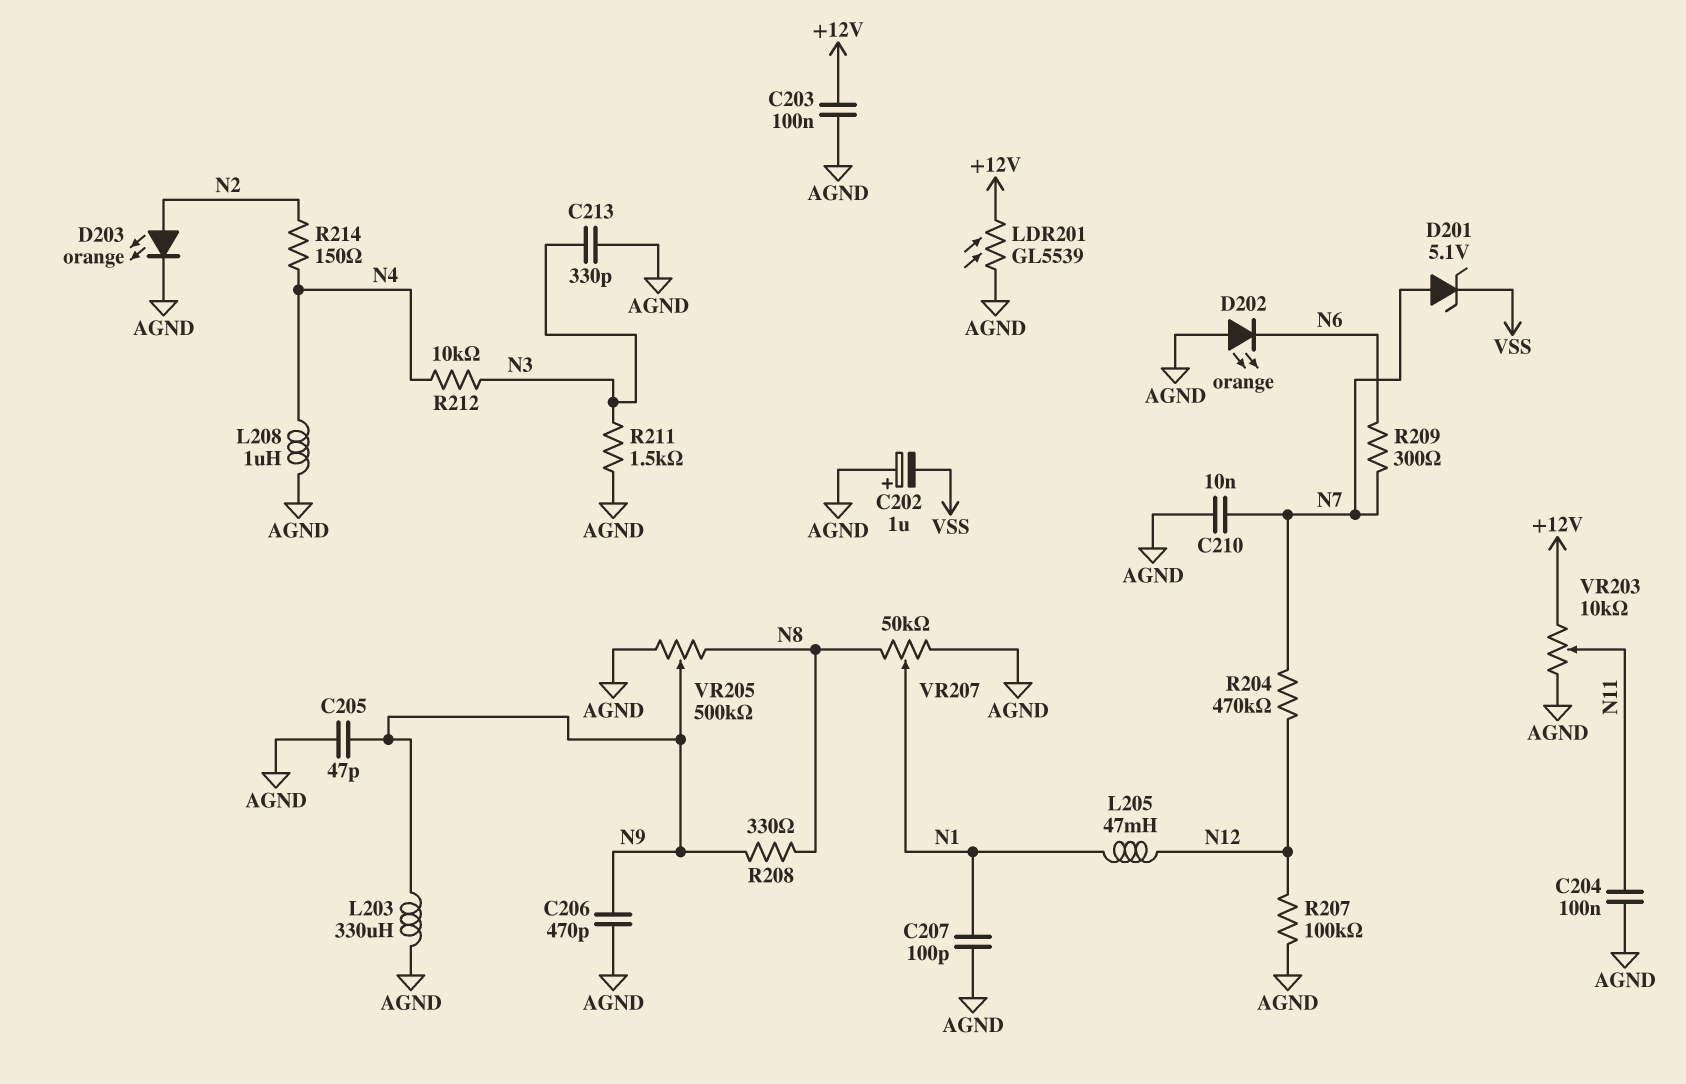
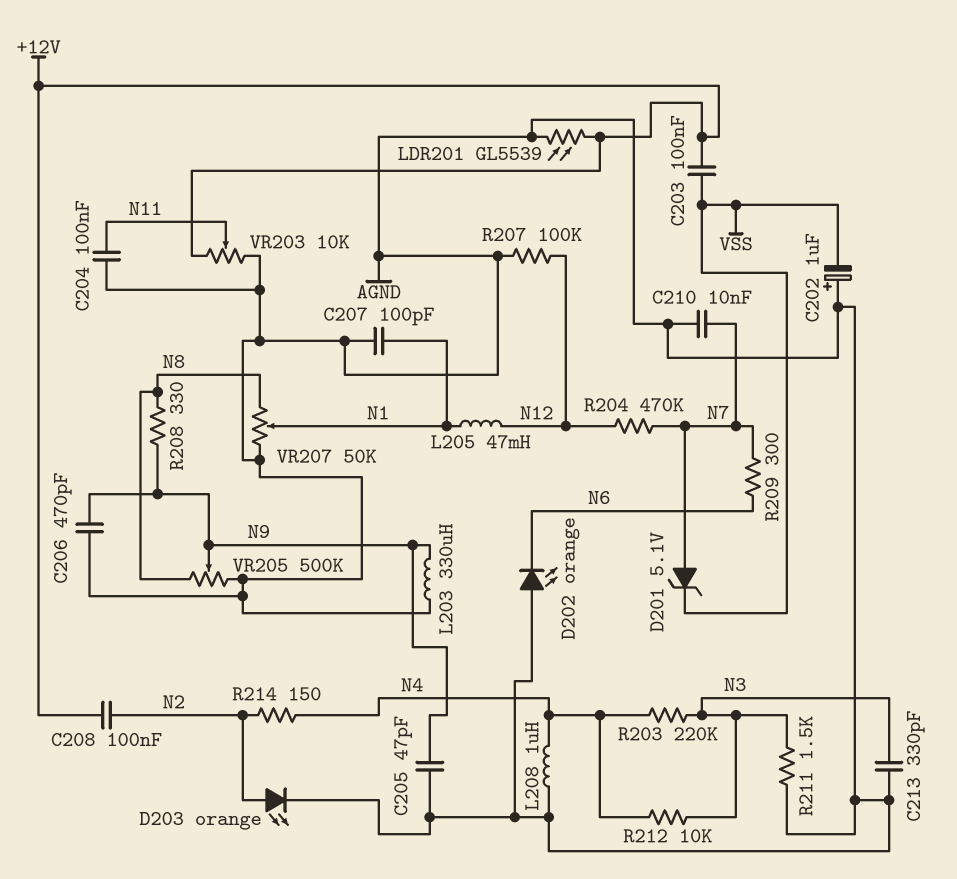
C203: 100nF (+12V, AGND) -> 100nF (+12V, VSS)
C208: none -> 100nF (+12V, N2)
R203: none -> 220k (N3, N4)

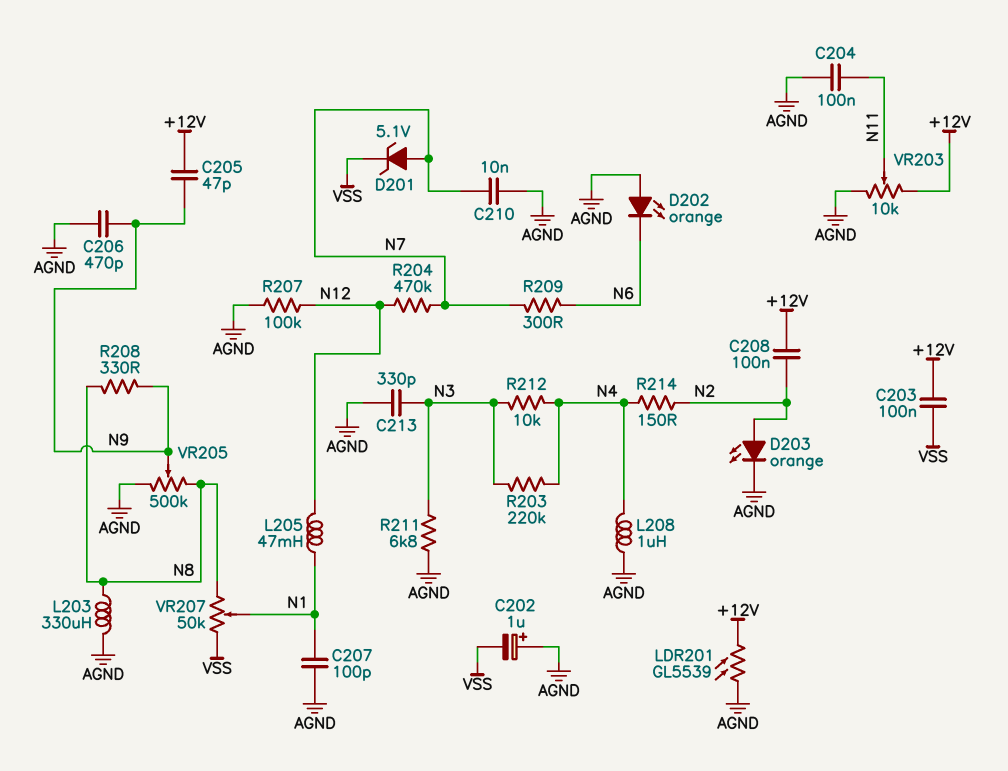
C205: 47pF (AGND, N9) -> 47pF (+12V, N9)
L203: 330uH (AGND, N9) -> 330uH (AGND, N8)
R211: 1.5k (AGND, N3) -> 6.8k (AGND, N3)
VR207: 50k (AGND, N8, wiper N1) -> 50k (N8, VSS, wiper N1)

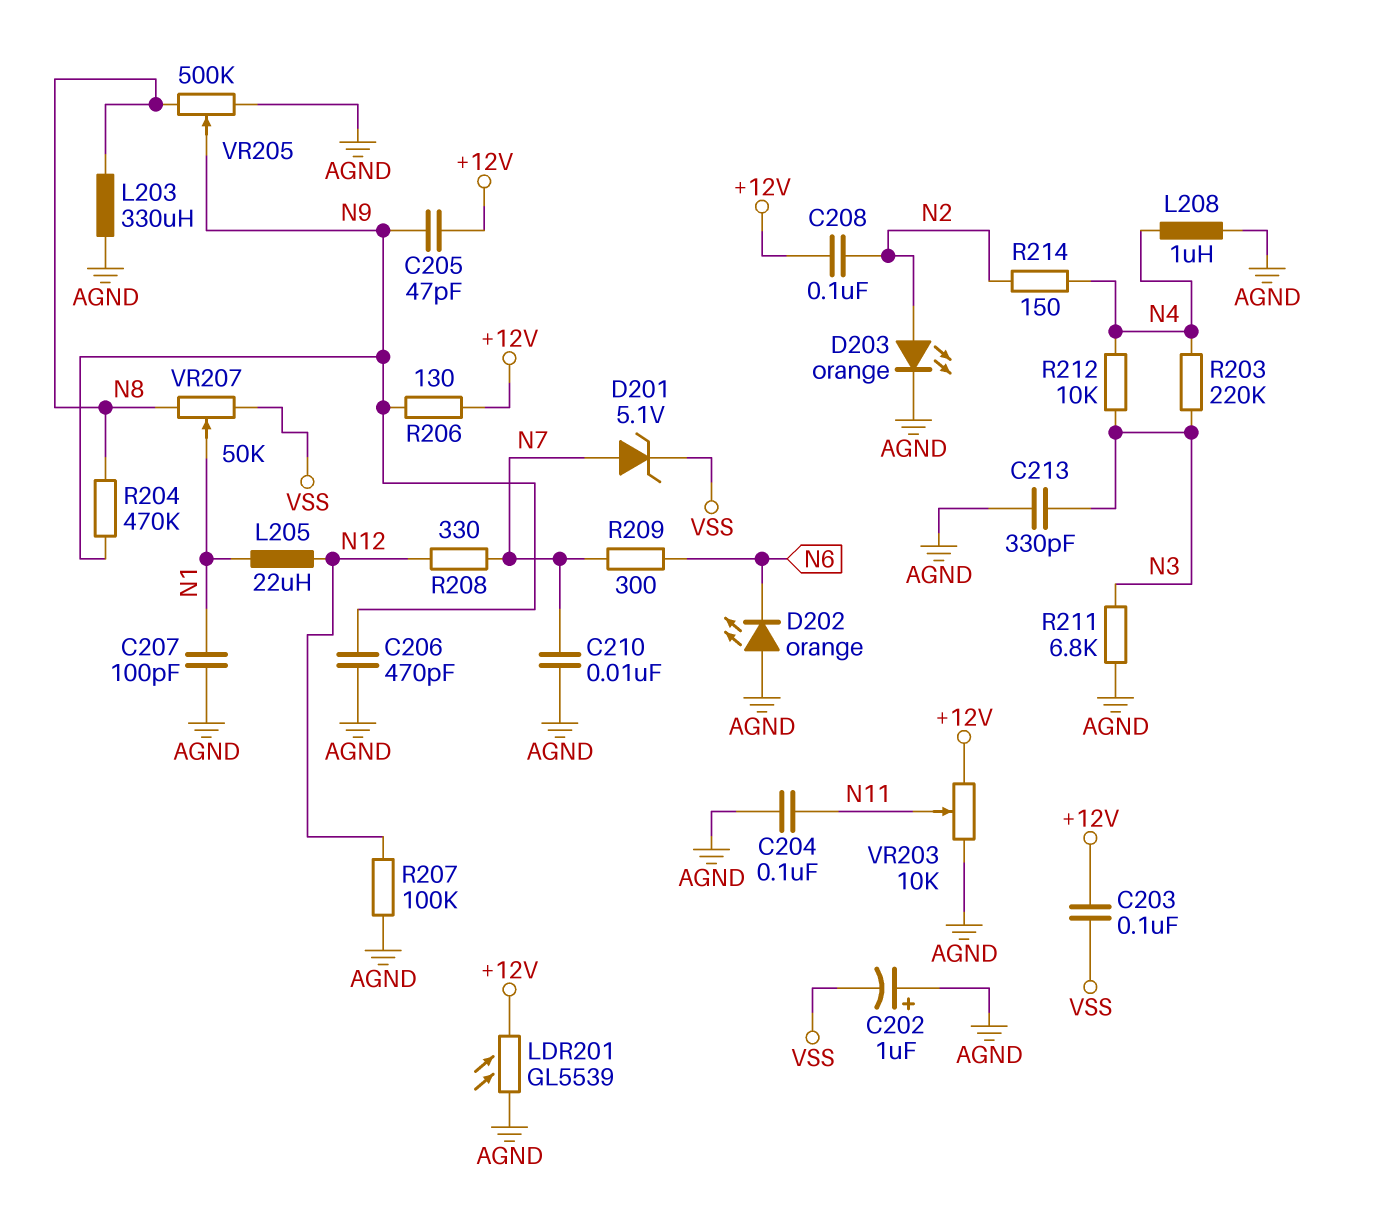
L205: 47mH (N1, N12) -> 22uH (N1, N12)
R204: 470k (N7, N12) -> 470k (N8, N9)
R206: none -> 130 (+12V, N9)
R208: 330 (N8, N9) -> 330 (N7, N12)

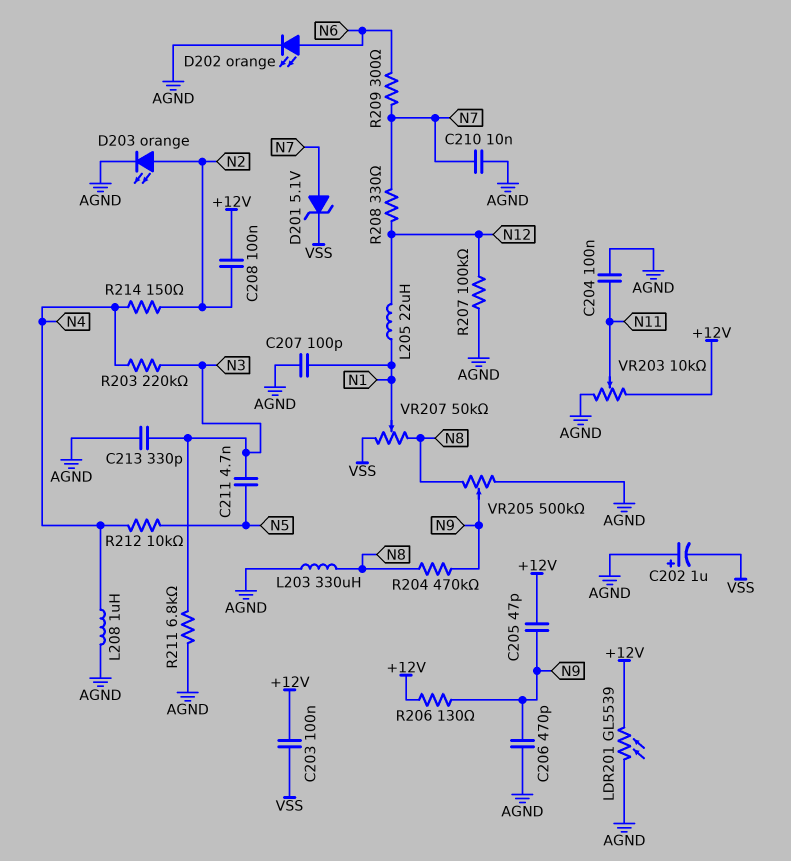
C211: none -> 4.7nF (N3, N5)
D202: LED orange (A AGND, K N6) -> LED orange (A N6, K AGND)
R212: 10k (N3, N4) -> 10k (N4, N5)

